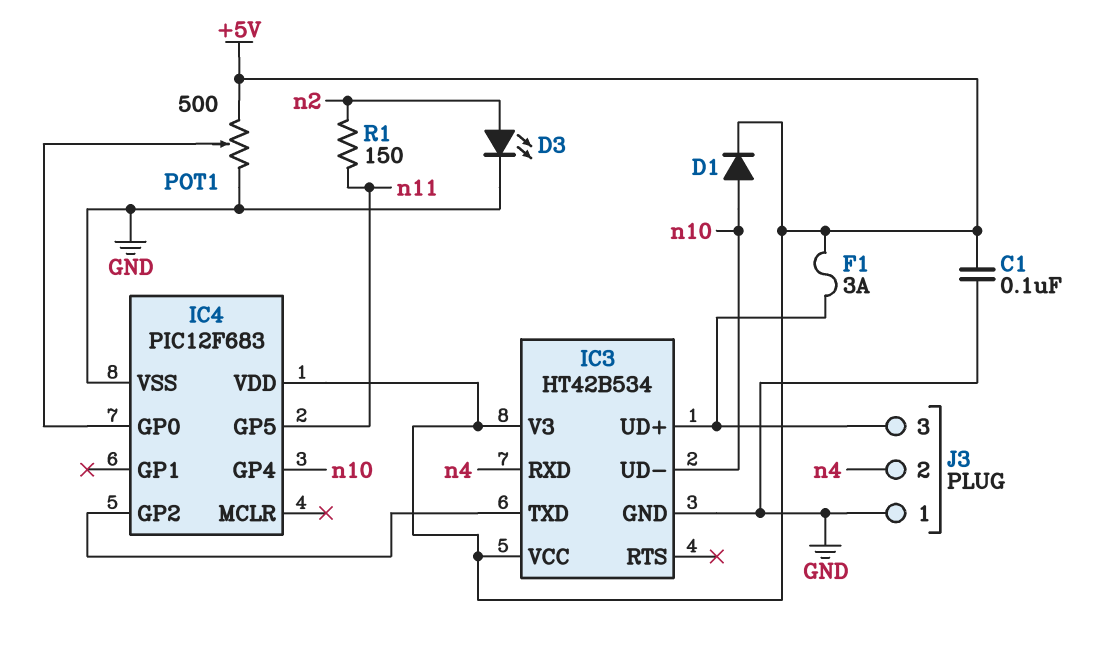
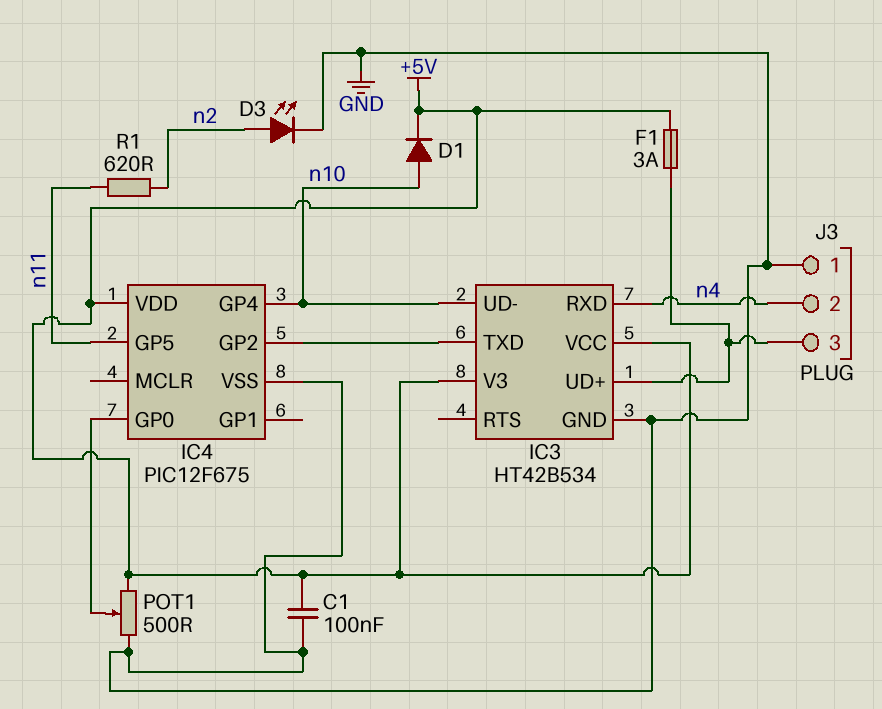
IC4: PIC12F683 -> PIC12F675
R1: 150 (n2, n11) -> 620 (n2, n11)

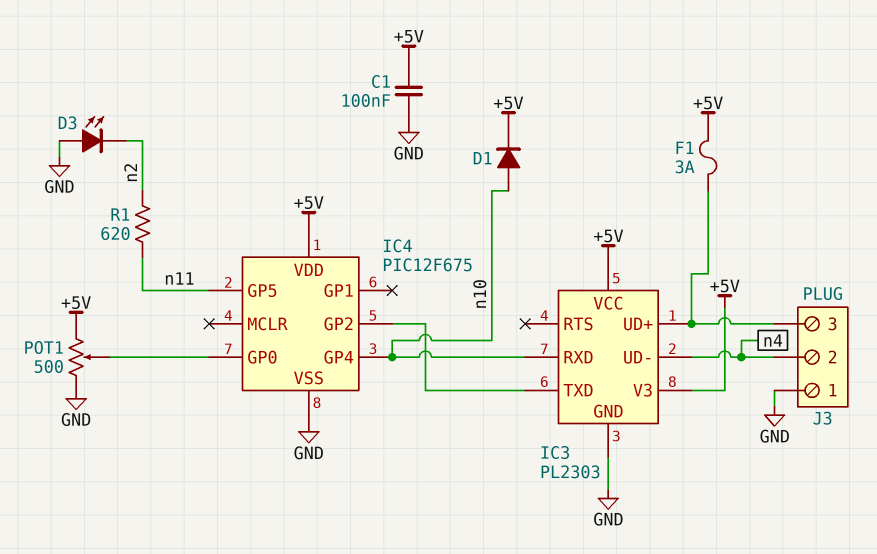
D3: LED (A n2, K GND) -> LED (A GND, K n2)
IC3: HT42B534 -> PL2303
IC3 pin RXD: n4 -> n10
IC3 pin UD-: n10 -> n4

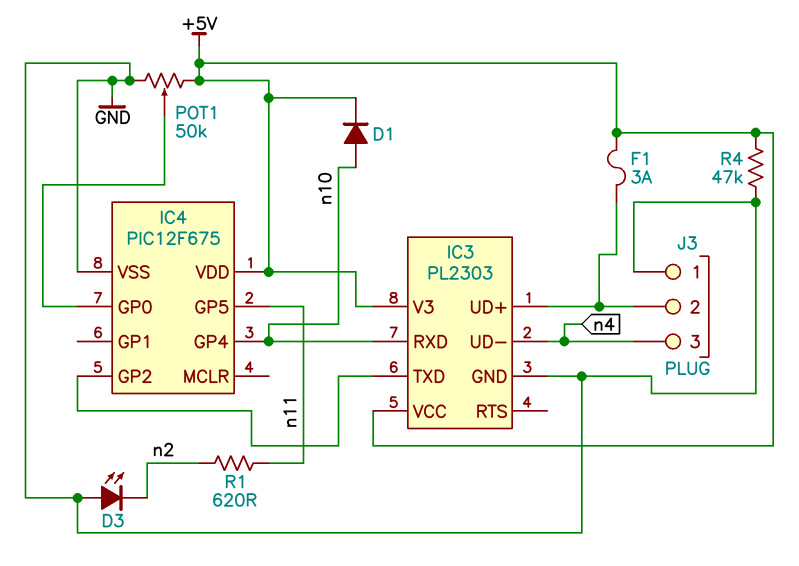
C1: 100nF (+5V, GND) -> none
J3 pin 2: n4 -> IC3/UD+
J3 pin 3: IC3/UD+ -> n4
POT1: 500 (+5V, GND, wiper IC4/GP0) -> 50k (+5V, GND, wiper IC4/GP0)
R4: none -> 47k (+5V, GND)

